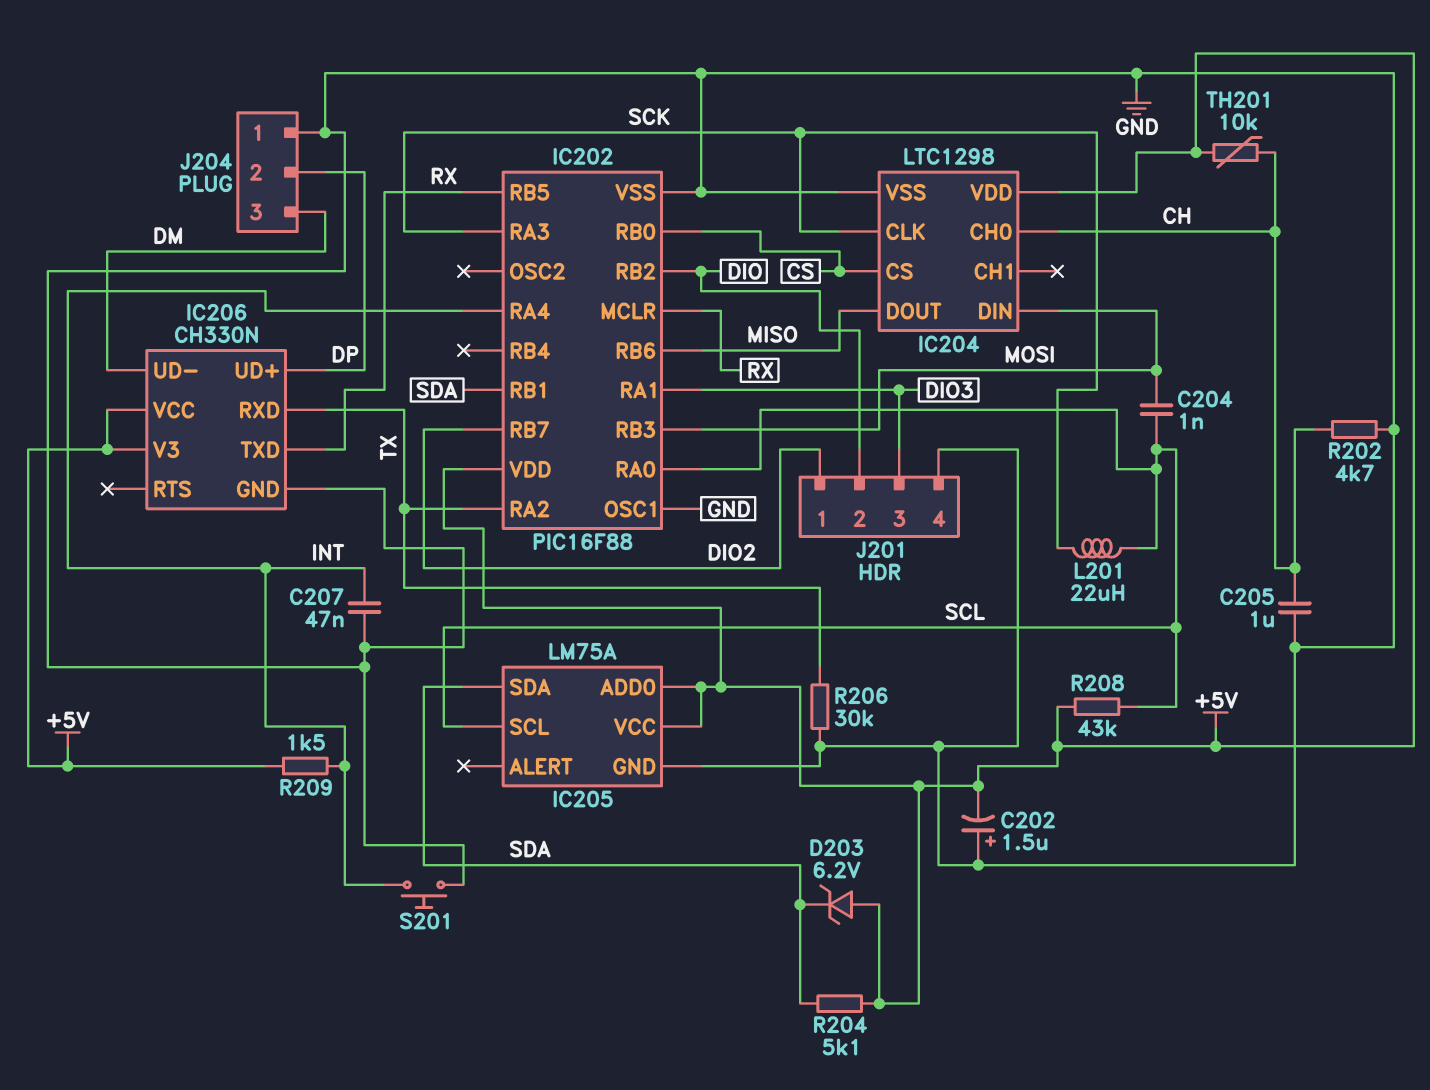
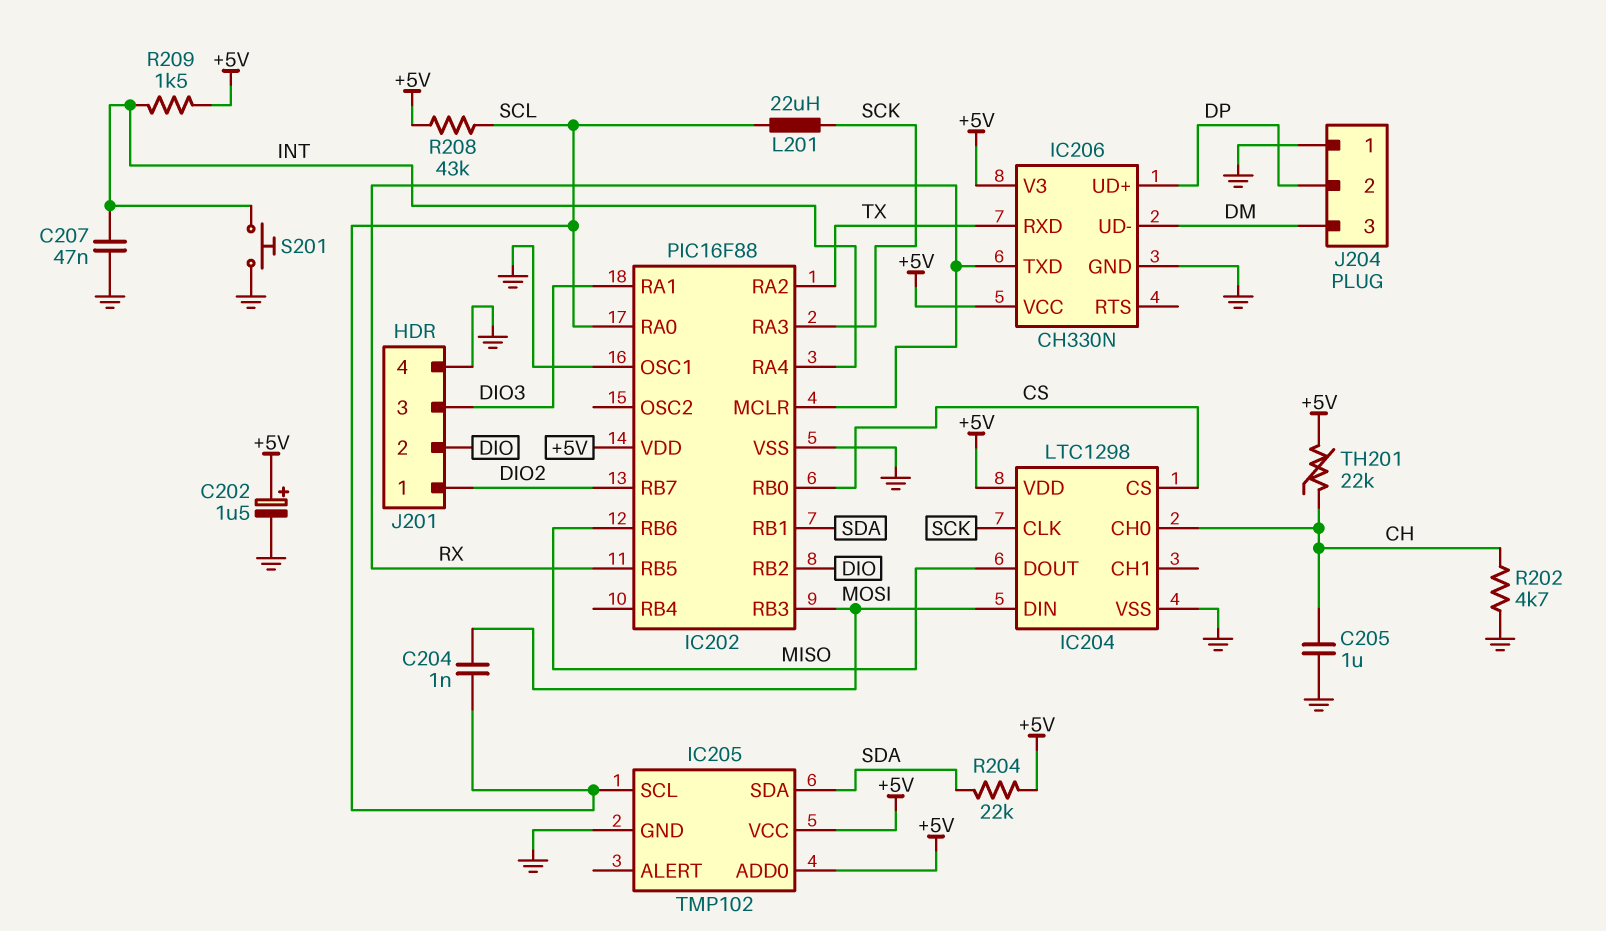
C202: 1.5uF (plus GND, minus +5V) -> 1.5uF (plus +5V, minus GND)
D203: zener 6.2V (A +5V, K SDA) -> none
IC205: LM75A -> TMP102
R204: 5.1k (+5V, SDA) -> 22k (+5V, SDA)
R206: 30k (GND, TX) -> none
TH201: 10k (+5V, CH) -> 22k (+5V, CH)

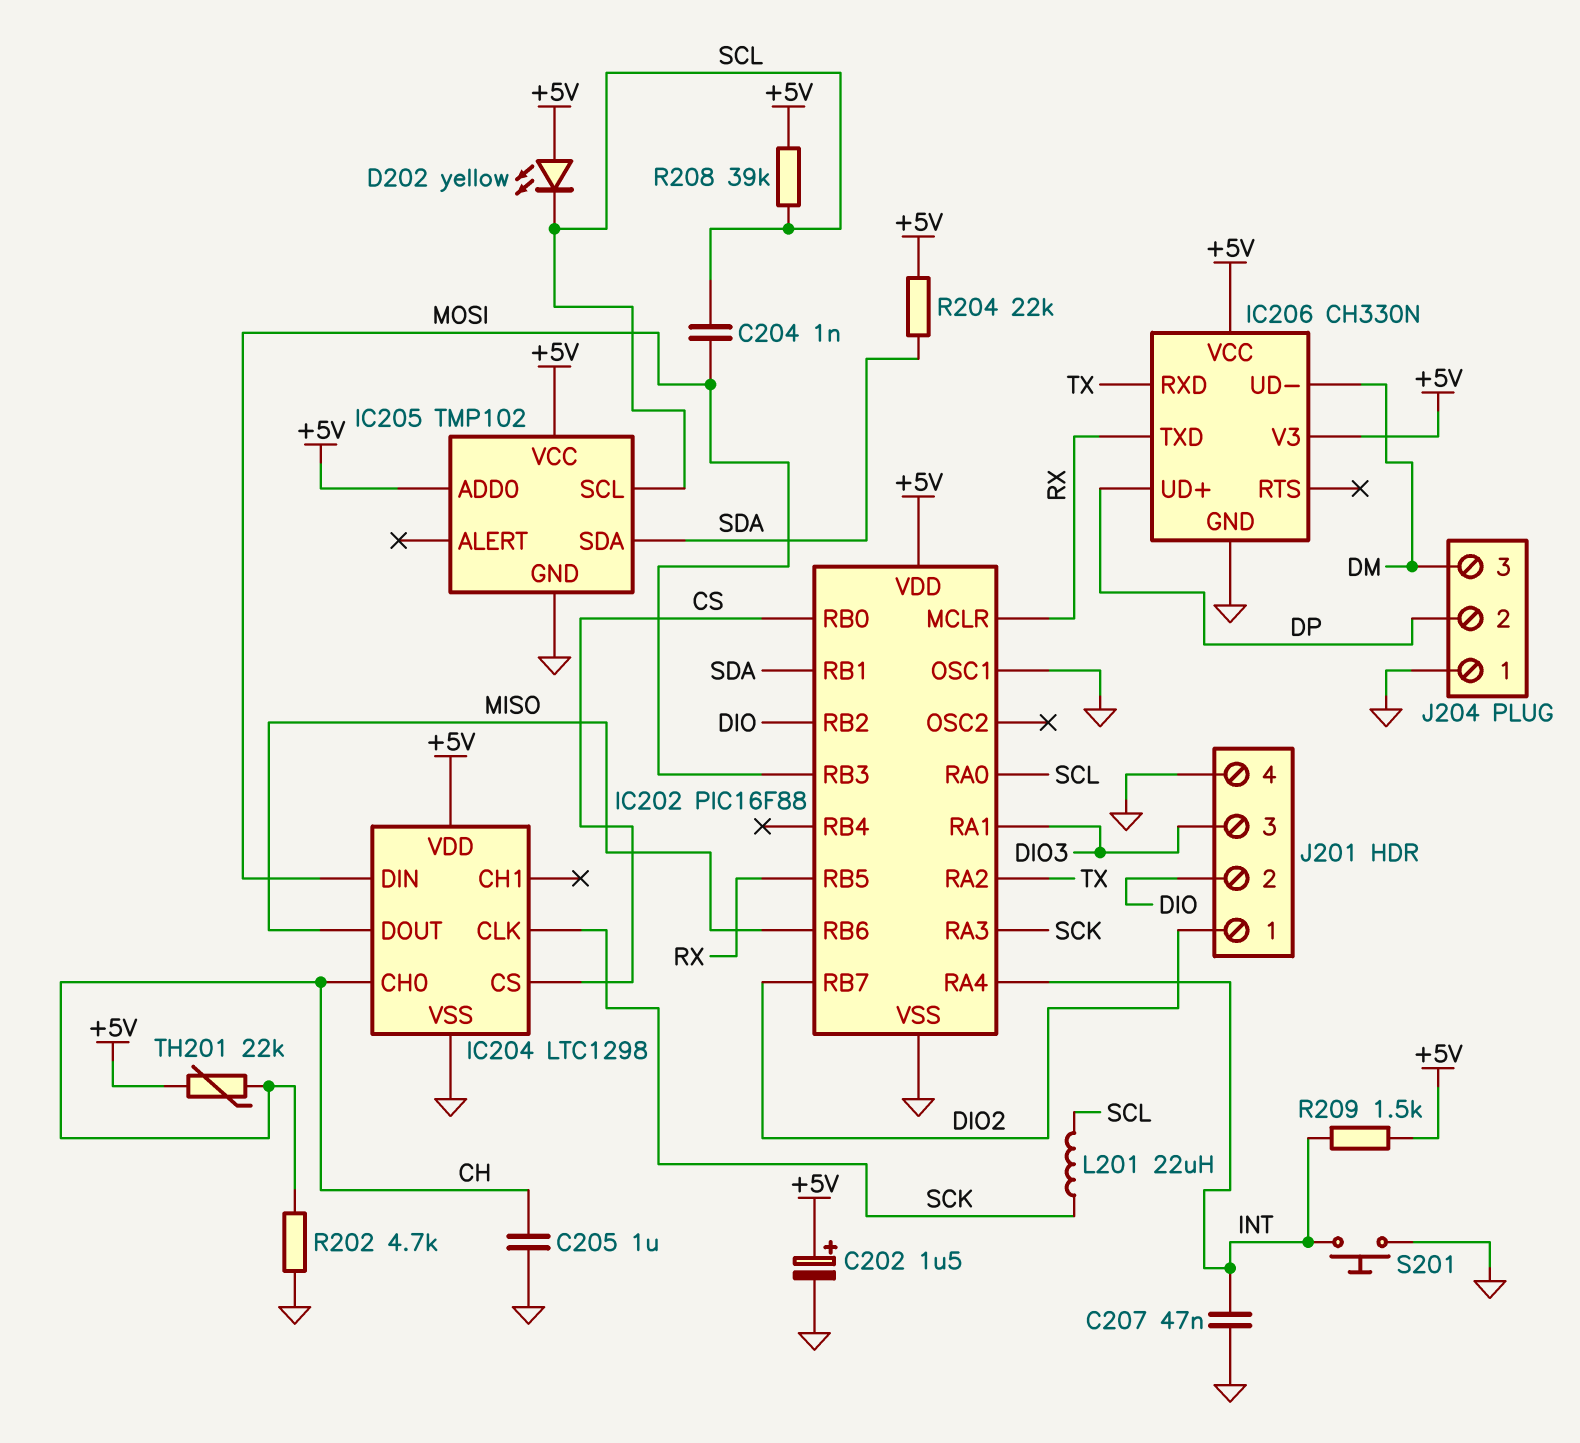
D202: none -> LED yellow (A +5V, K SCL)
R208: 43k (+5V, SCL) -> 39k (+5V, SCL)

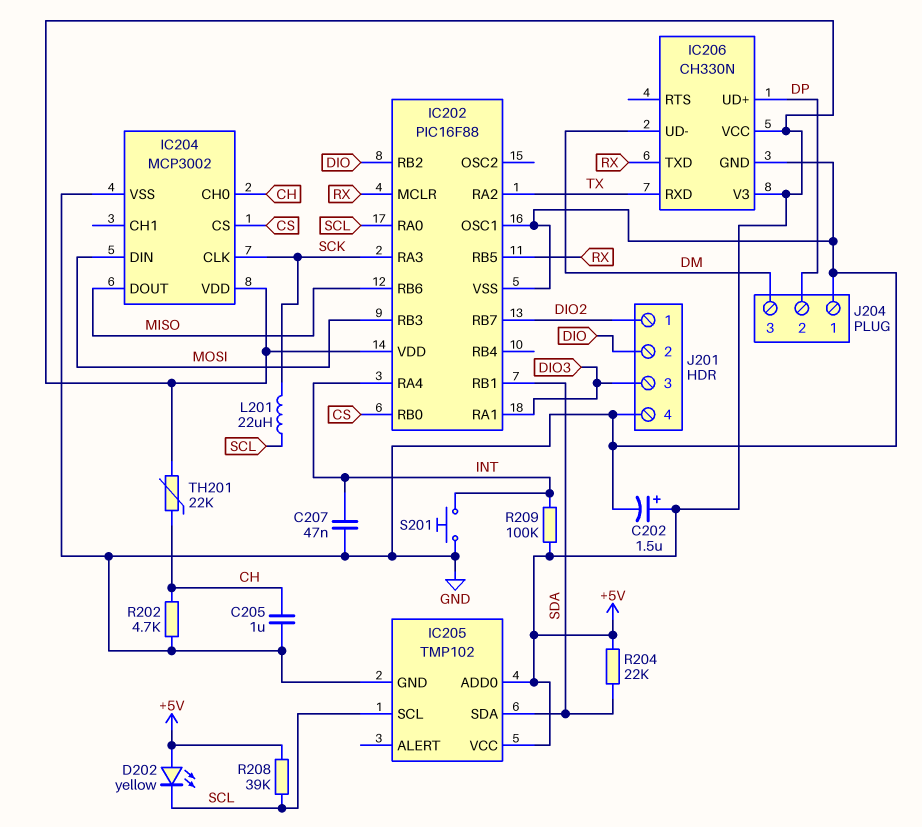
C204: 1nF (MOSI, SCL) -> none
IC204: LTC1298 -> MCP3002
R209: 1.5k (+5V, INT) -> 100k (+5V, INT)

